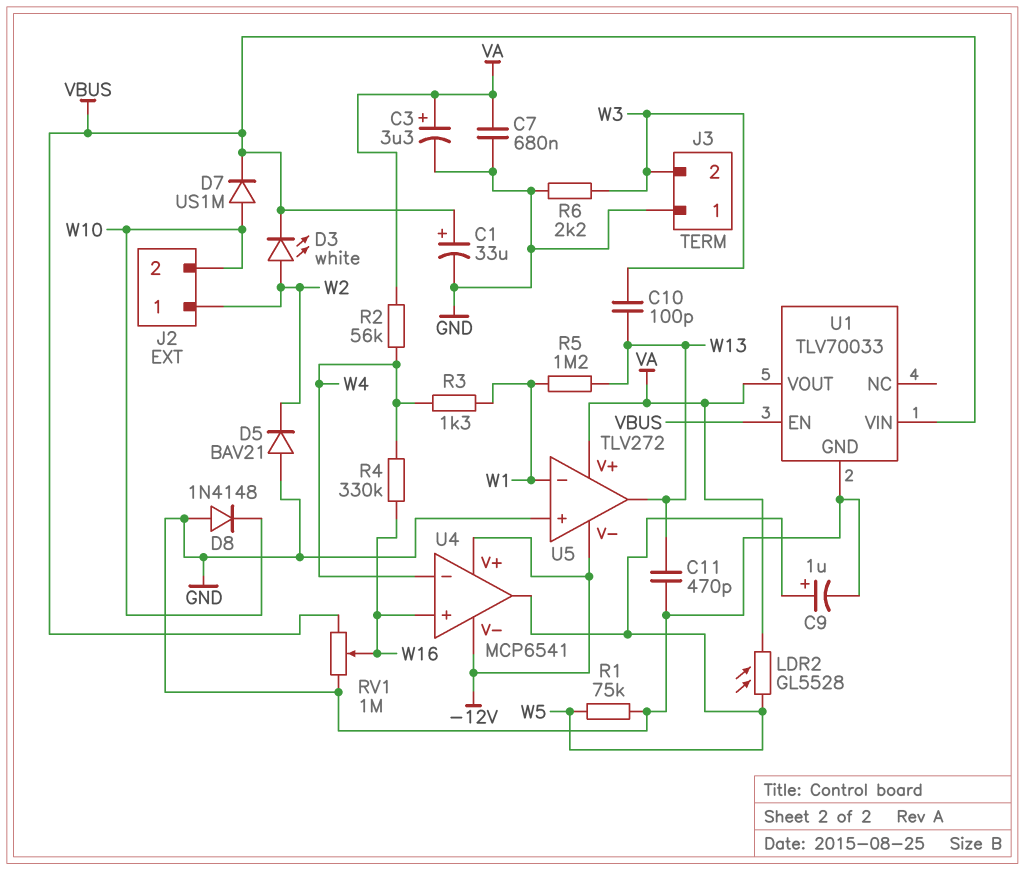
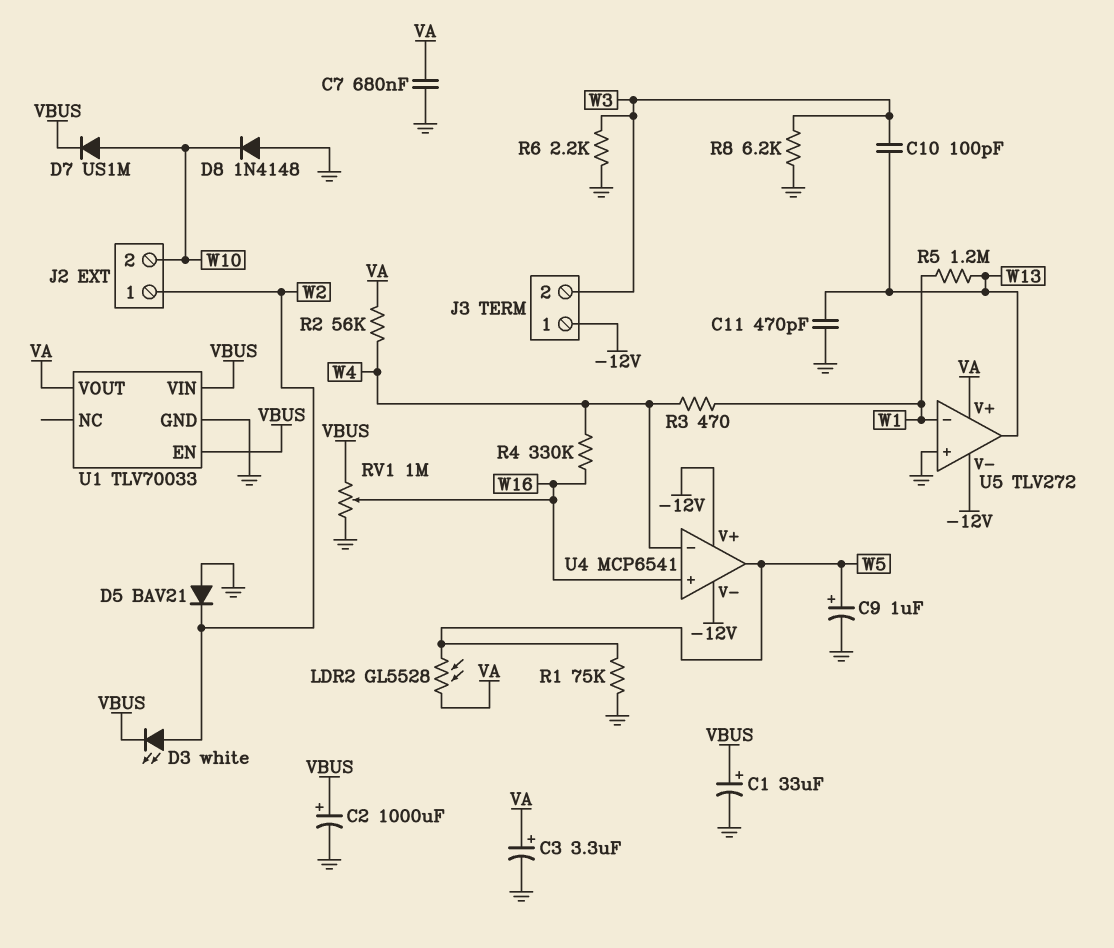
C2: none -> 1000uF (plus VBUS, minus GND)
J3 pin 1: GND -> -12V
R3: 1.3k (W1, W4) -> 470 (W1, W4)
R8: none -> 6.2k (GND, W3)

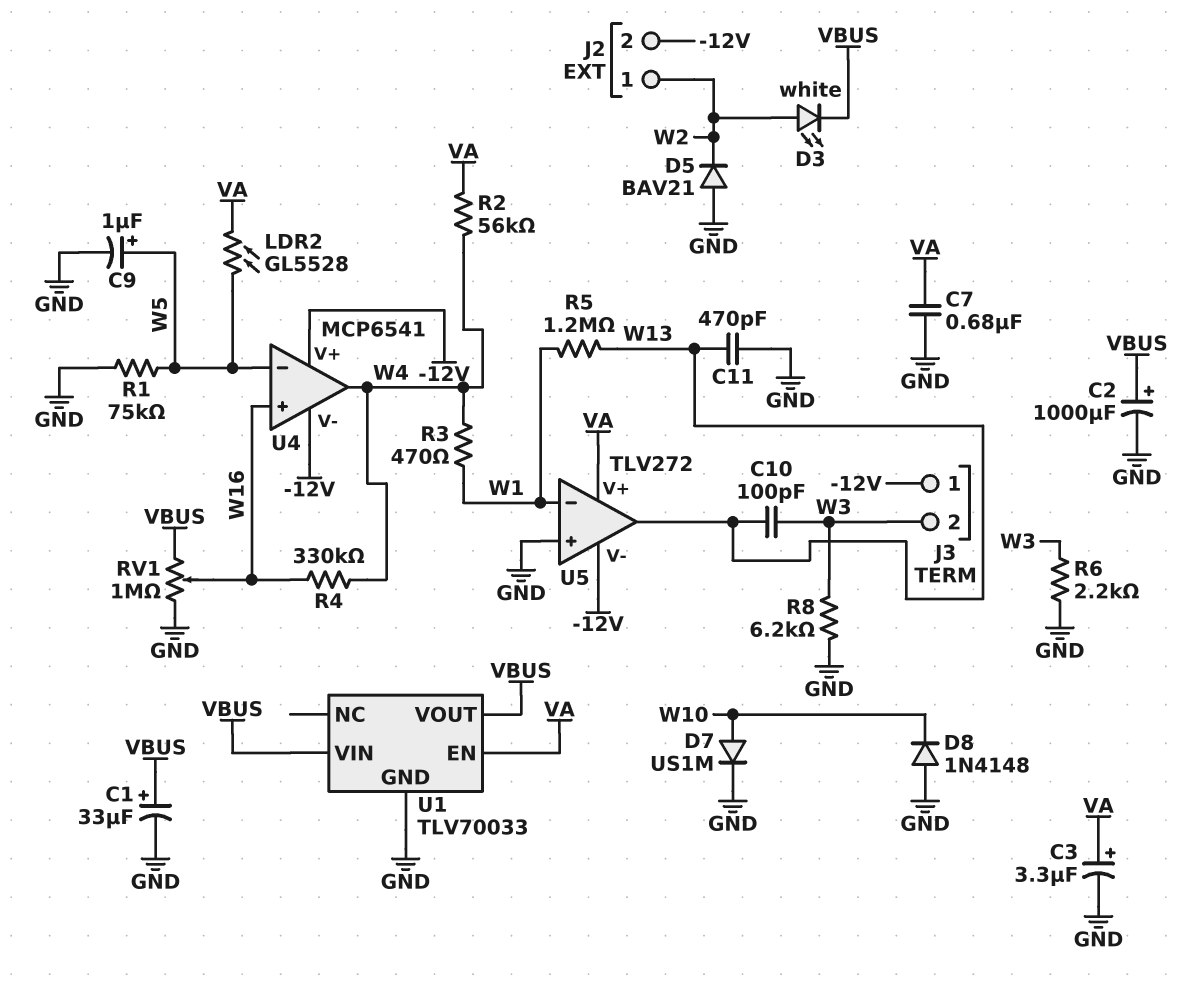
D7: diode US1M (A W10, K VBUS) -> diode US1M (A W10, K GND)
J2 pin 2: W10 -> -12V
U1 pin EN: VBUS -> VA
U1 pin VOUT: VA -> VBUS
U4 pin in-: W4 -> W5
U4 pin out: W5 -> W4

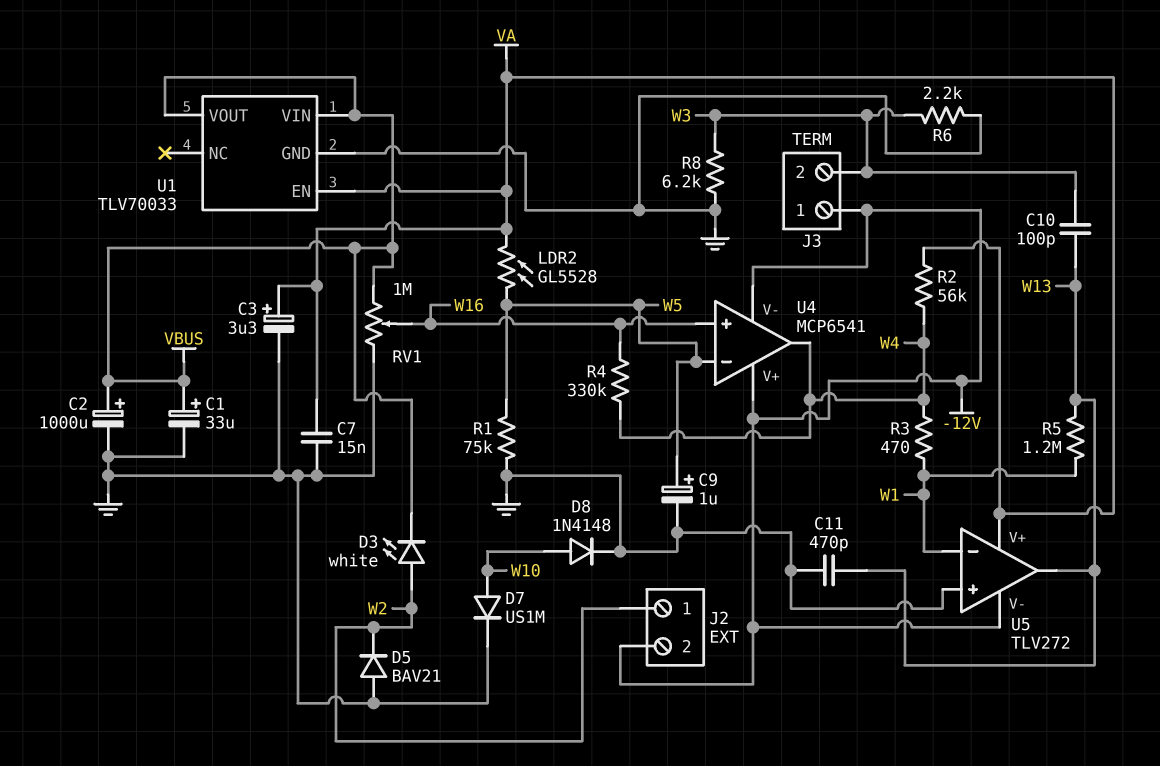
C7: 680nF (GND, VA) -> 15nF (GND, VA)
D8: diode 1N4148 (A GND, K W10) -> diode 1N4148 (A W10, K GND)

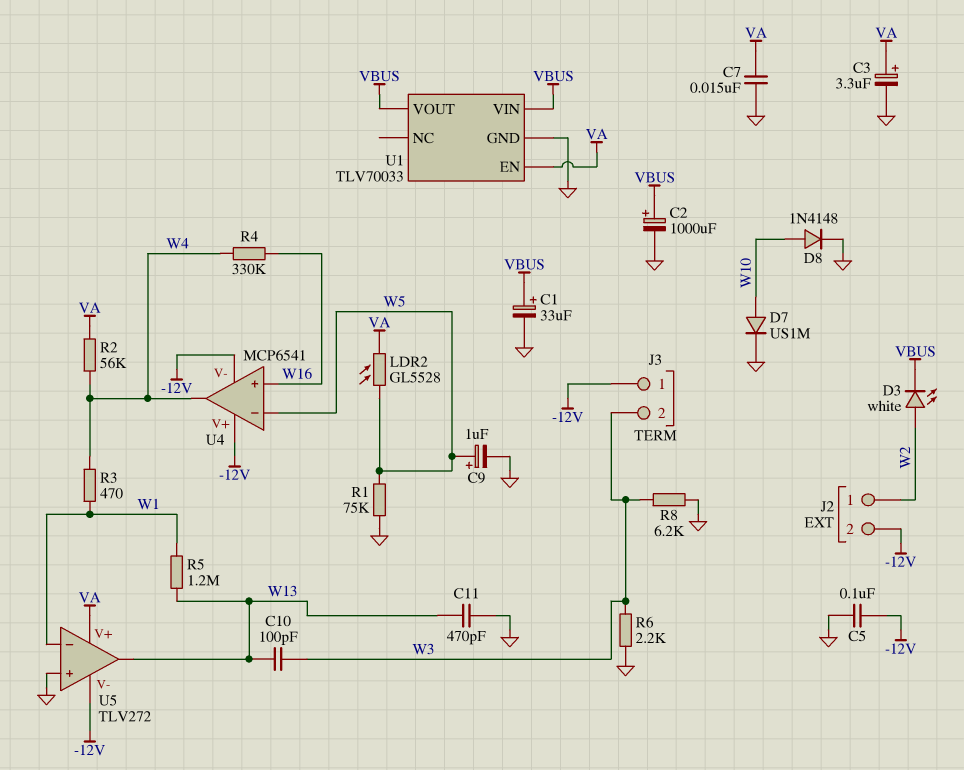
C5: none -> 100nF (-12V, GND)
D5: diode BAV21 (A GND, K W2) -> none
RV1: 1M (GND, VBUS, wiper W16) -> none

